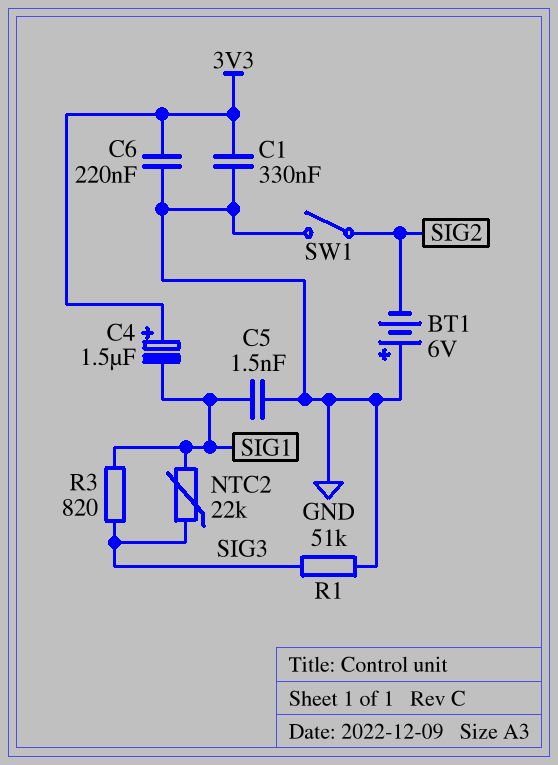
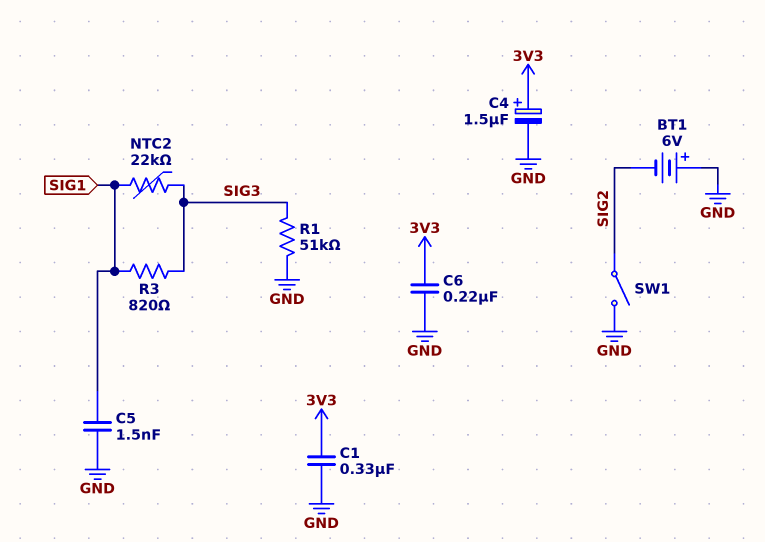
C4: 1.5uF (plus 3V3, minus SIG1) -> 1.5uF (plus 3V3, minus GND)

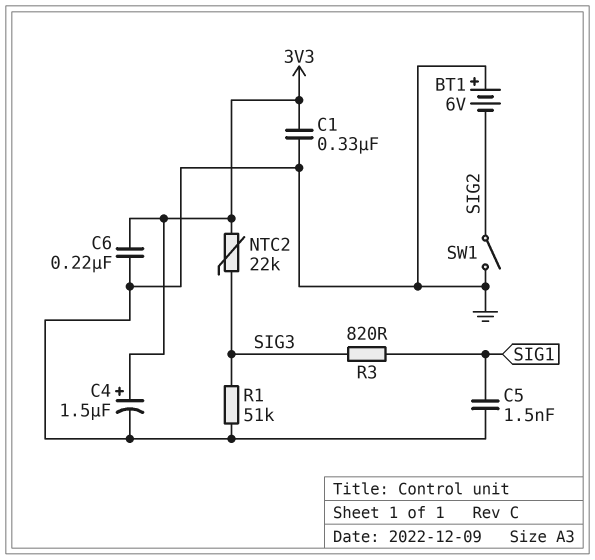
NTC2: 22k (SIG1, SIG3) -> 22k (3V3, SIG3)

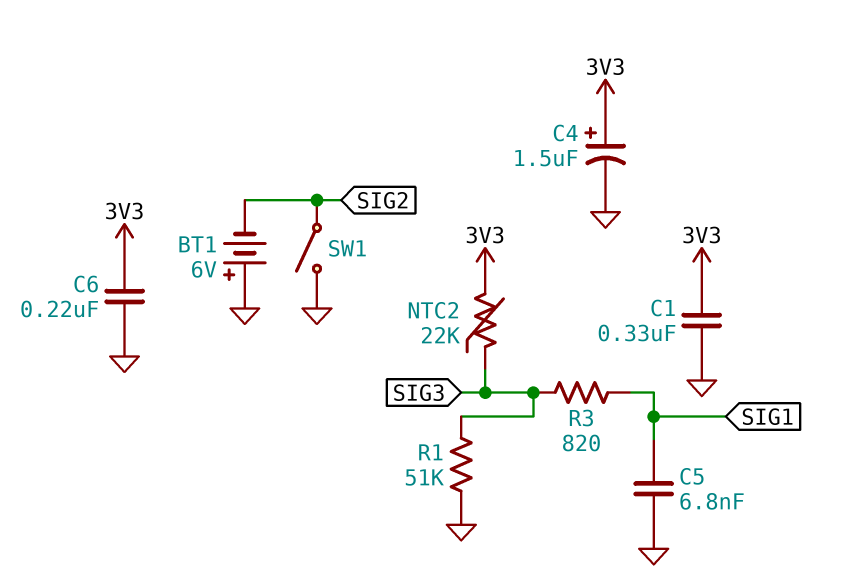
C5: 1.5nF (GND, SIG1) -> 6.8nF (GND, SIG1)

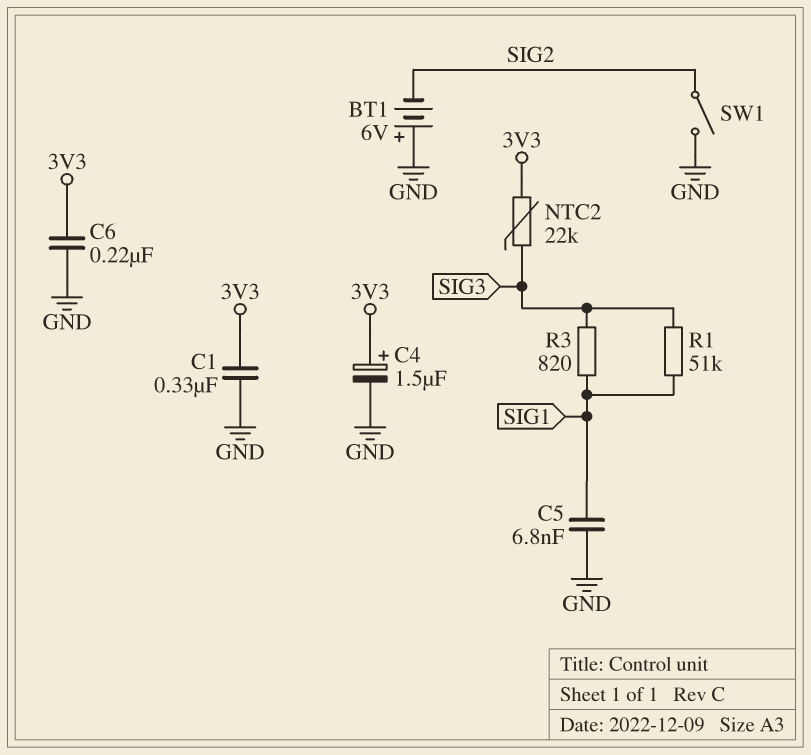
R1: 51k (GND, SIG3) -> 51k (SIG1, SIG3)

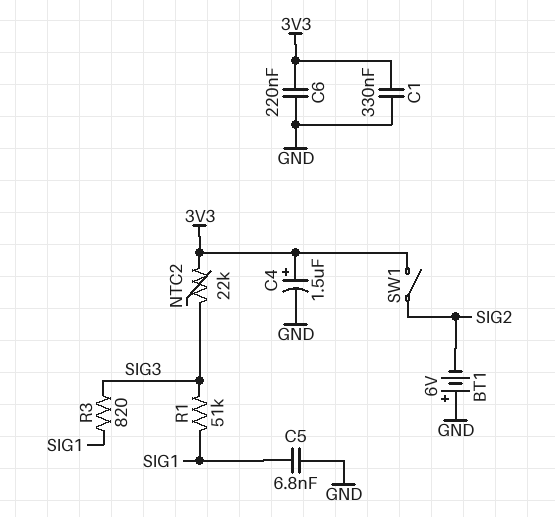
SW1: switch (GND, SIG2) -> switch (3V3, SIG2)

